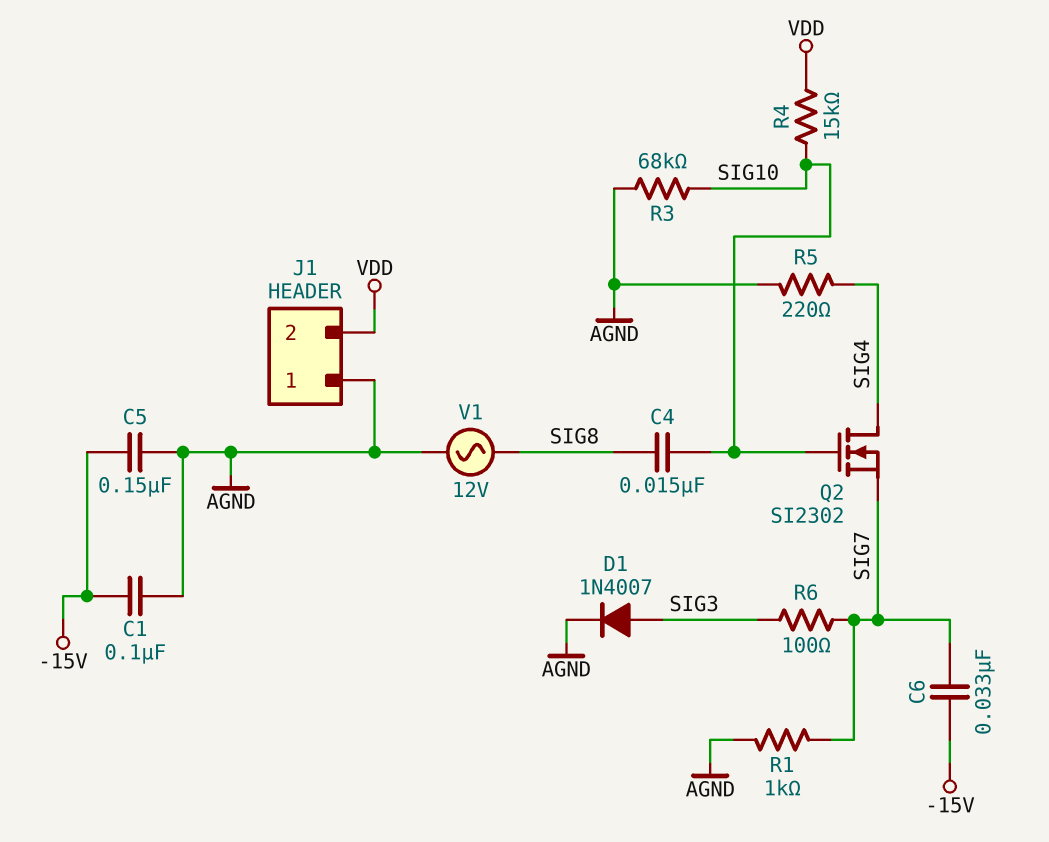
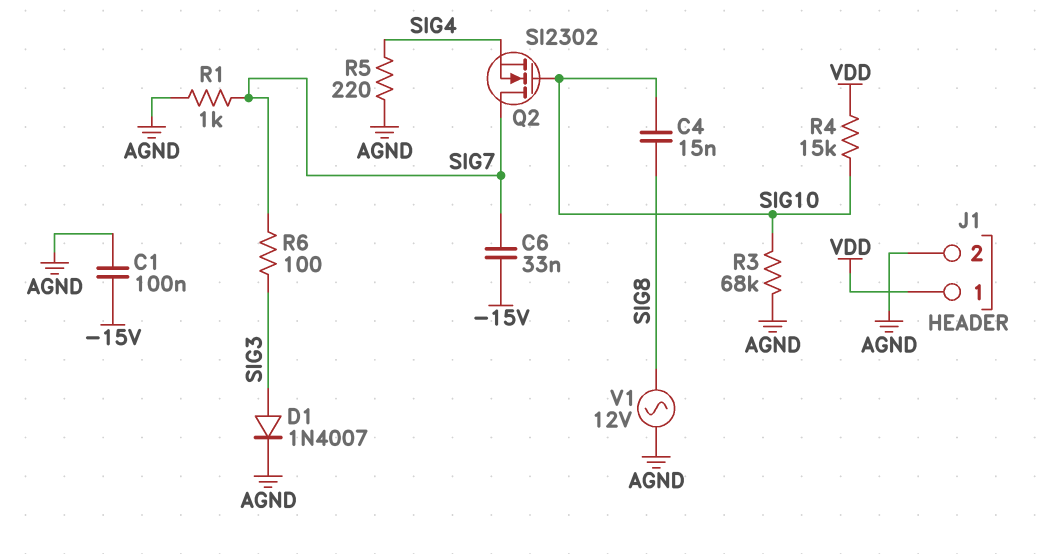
C5: 150nF (-15V, AGND) -> none
J1 pin 1: AGND -> VDD
J1 pin 2: VDD -> AGND
Q2: NMOS SI2302 (G SIG10, D SIG4, S SIG7) -> NMOS SI2302 (G SIG10, D SIG7, S SIG4)

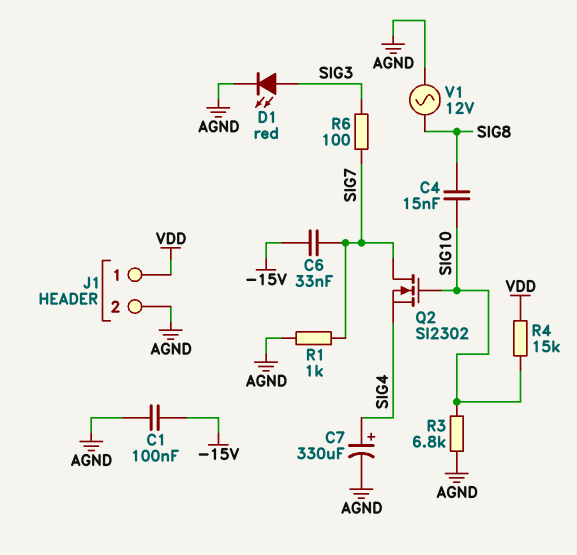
C7: none -> 330uF (plus SIG4, minus AGND)
D1: diode 1N4007 (A SIG3, K AGND) -> LED red (A SIG3, K AGND)
R3: 68k (AGND, SIG10) -> 6.8k (AGND, SIG10)
R5: 220 (AGND, SIG4) -> none

